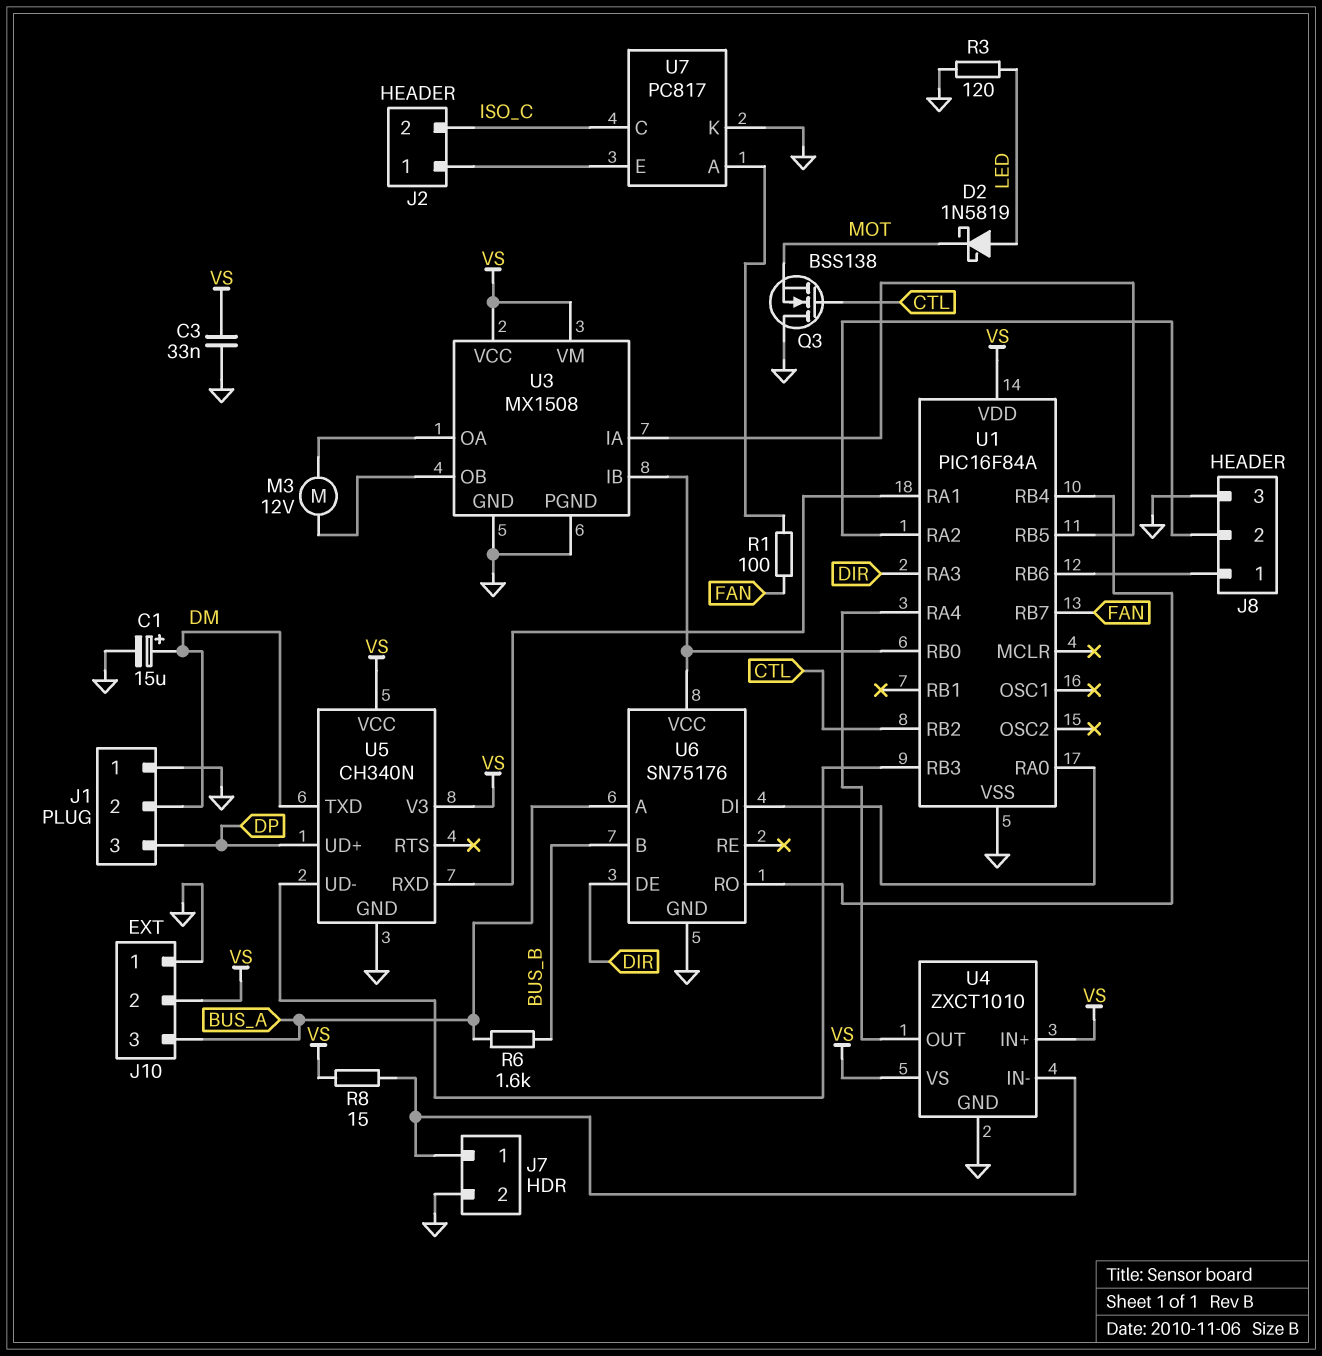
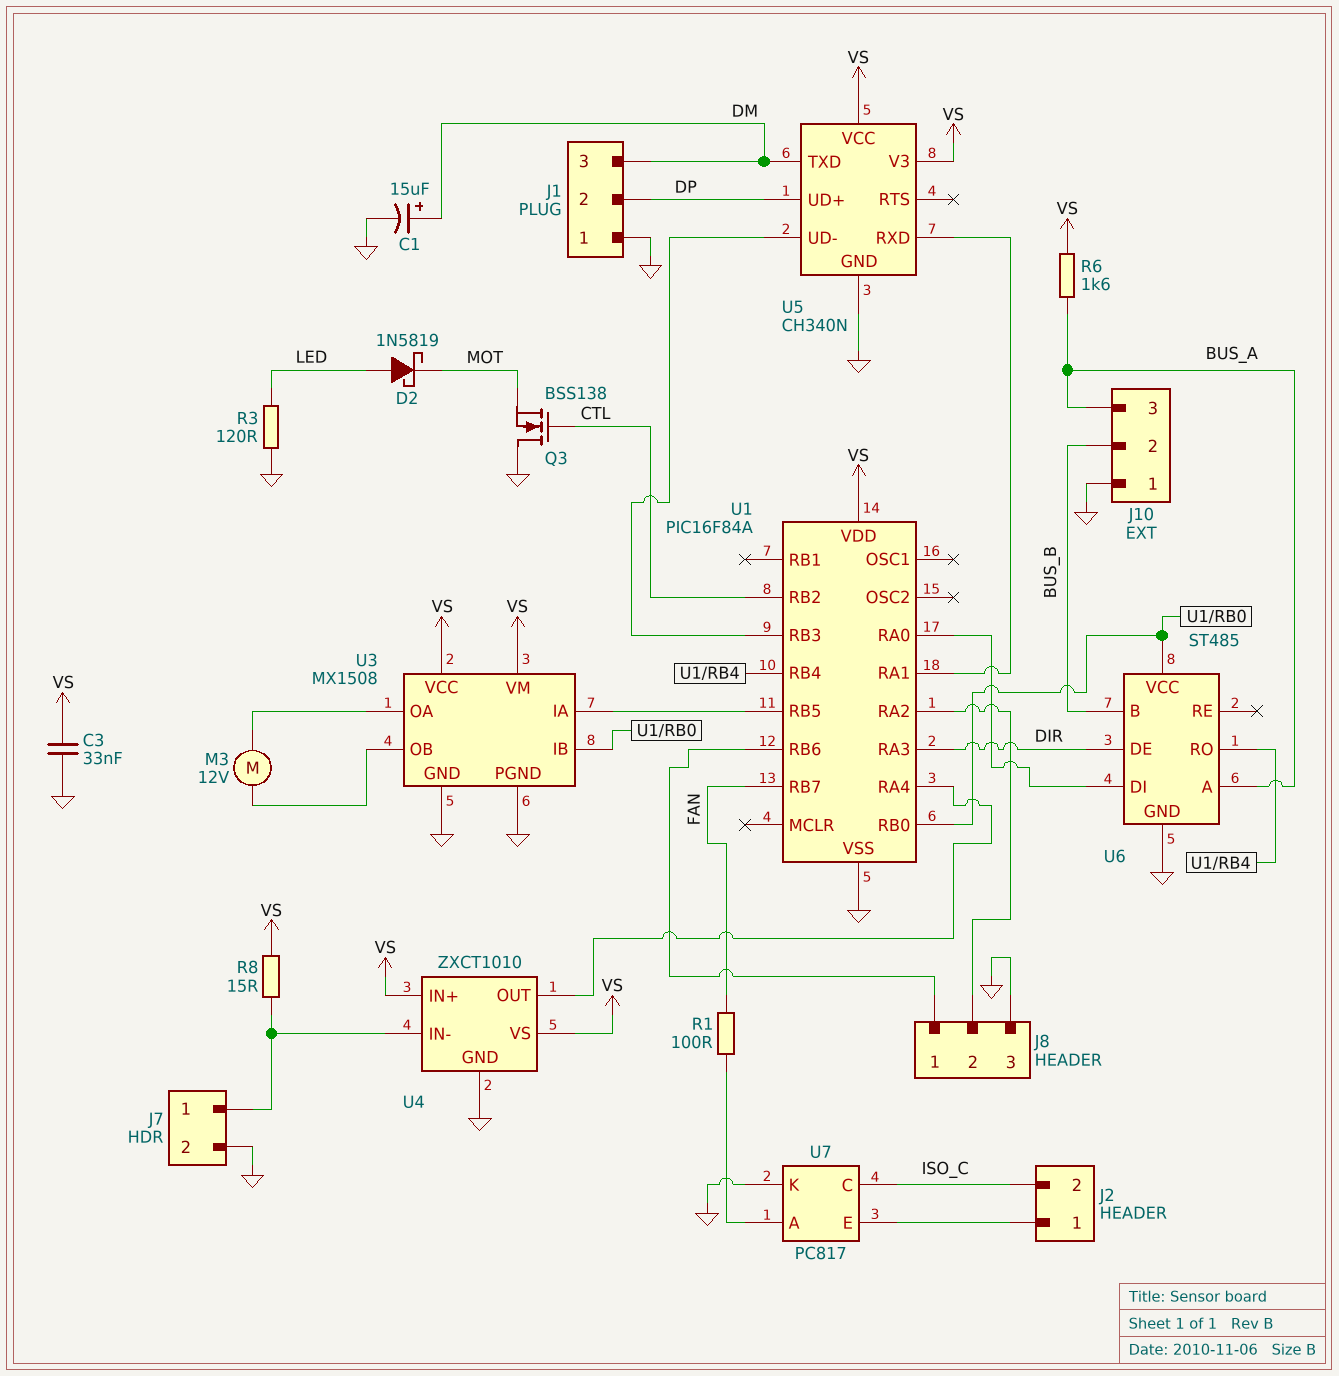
J1 pin 2: DM -> DP
J1 pin 3: DP -> DM
J10 pin 2: VS -> BUS_B
R6: 1.6k (BUS_A, BUS_B) -> 1.6k (BUS_A, VS)
U6: SN75176 -> ST485

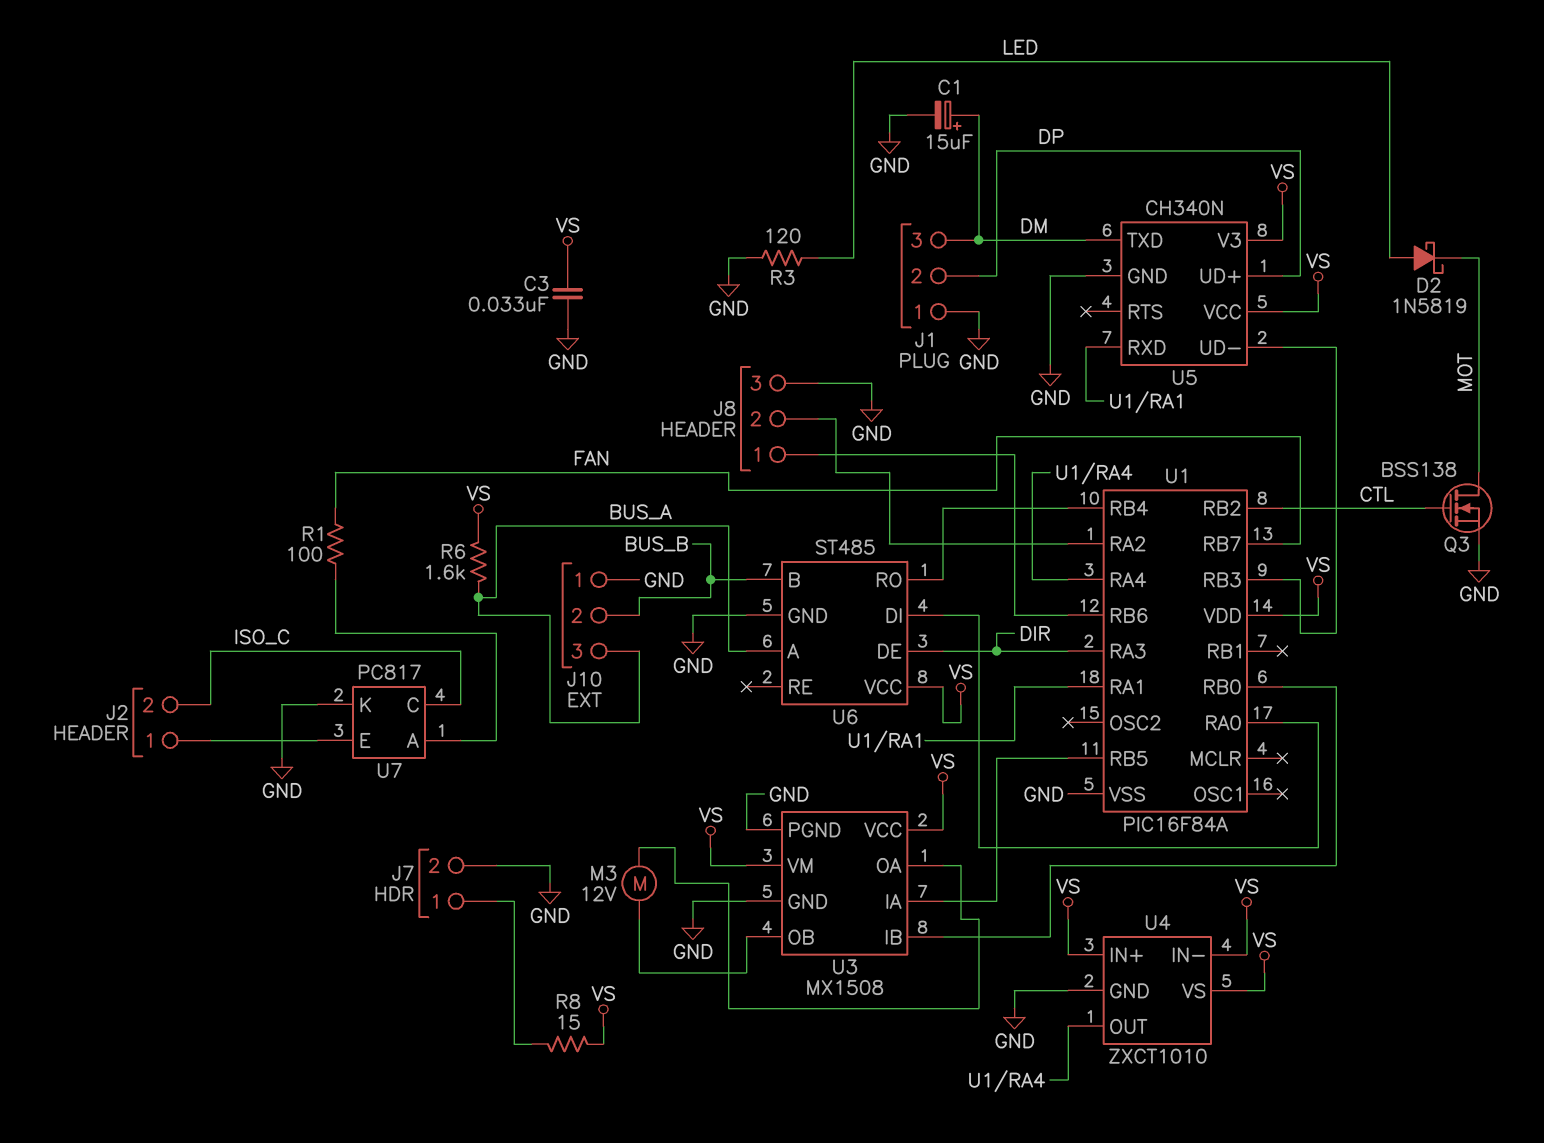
Q3: NMOS BSS138 (G CTL, D GND, S MOT) -> NMOS BSS138 (G CTL, D MOT, S GND)
U4 pin IN-: J7/1 -> VS
U6 pin VCC: U1/RB0 -> VS

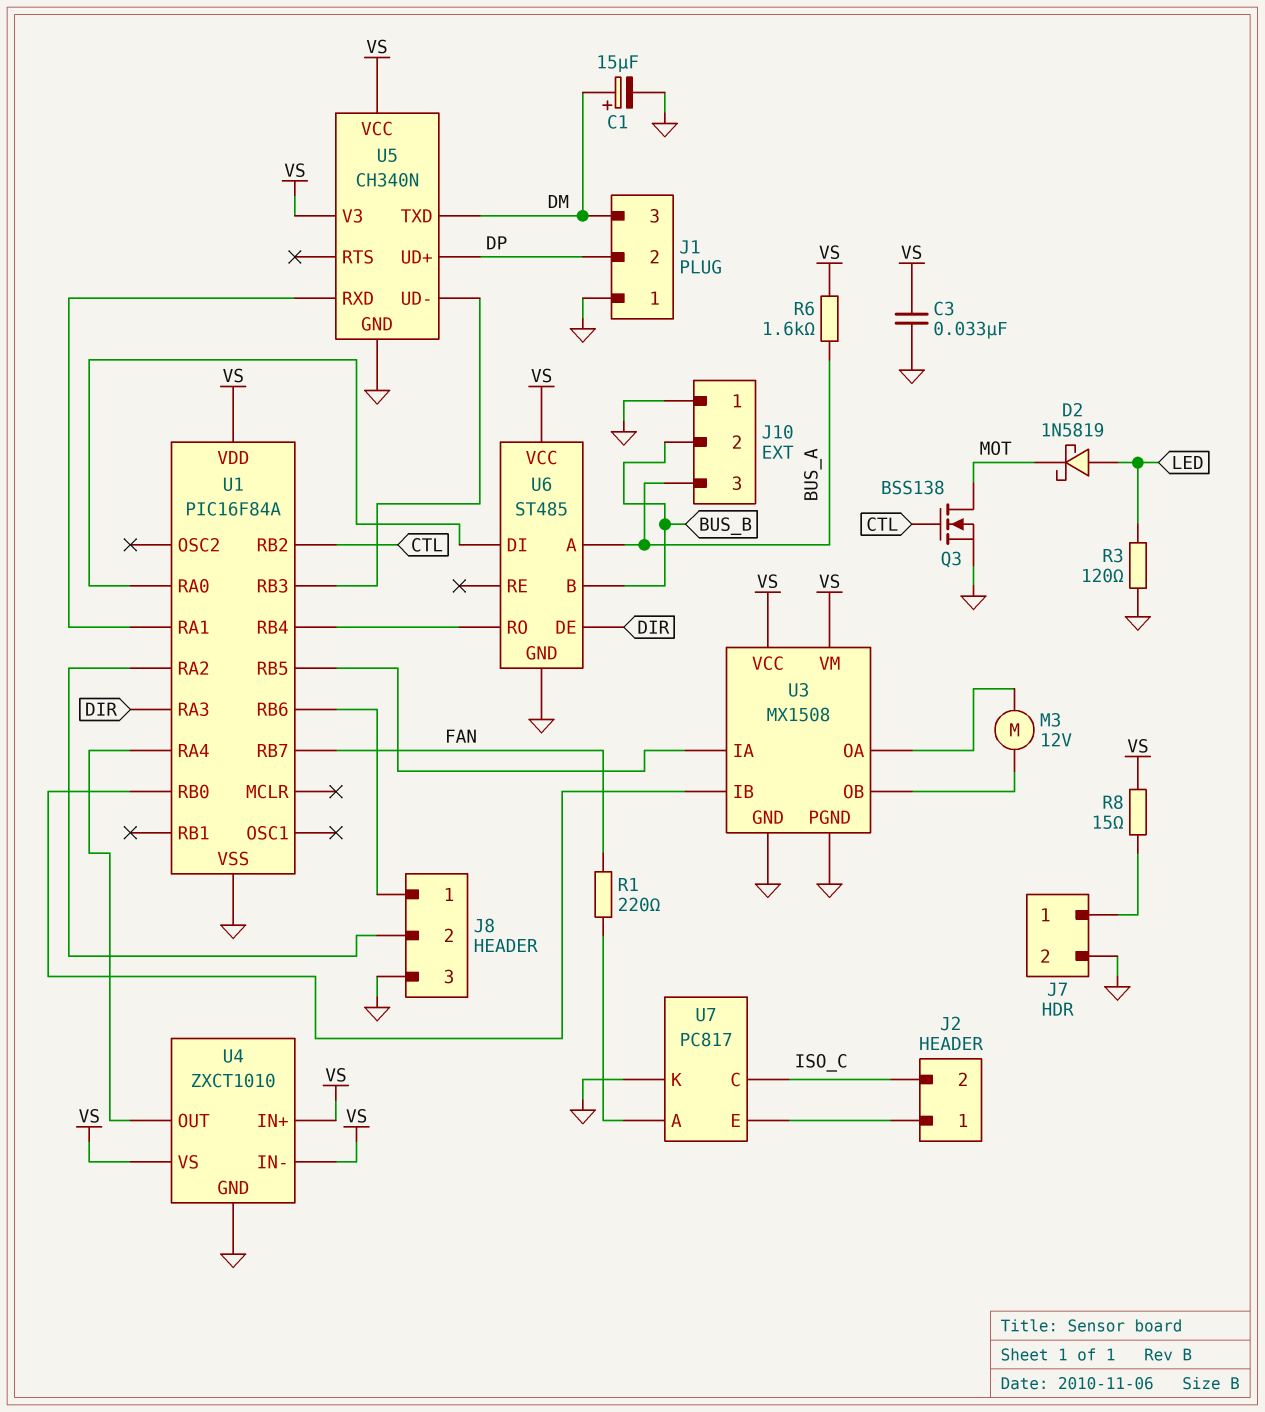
R1: 100 (FAN, U7/A) -> 220 (FAN, U7/A)

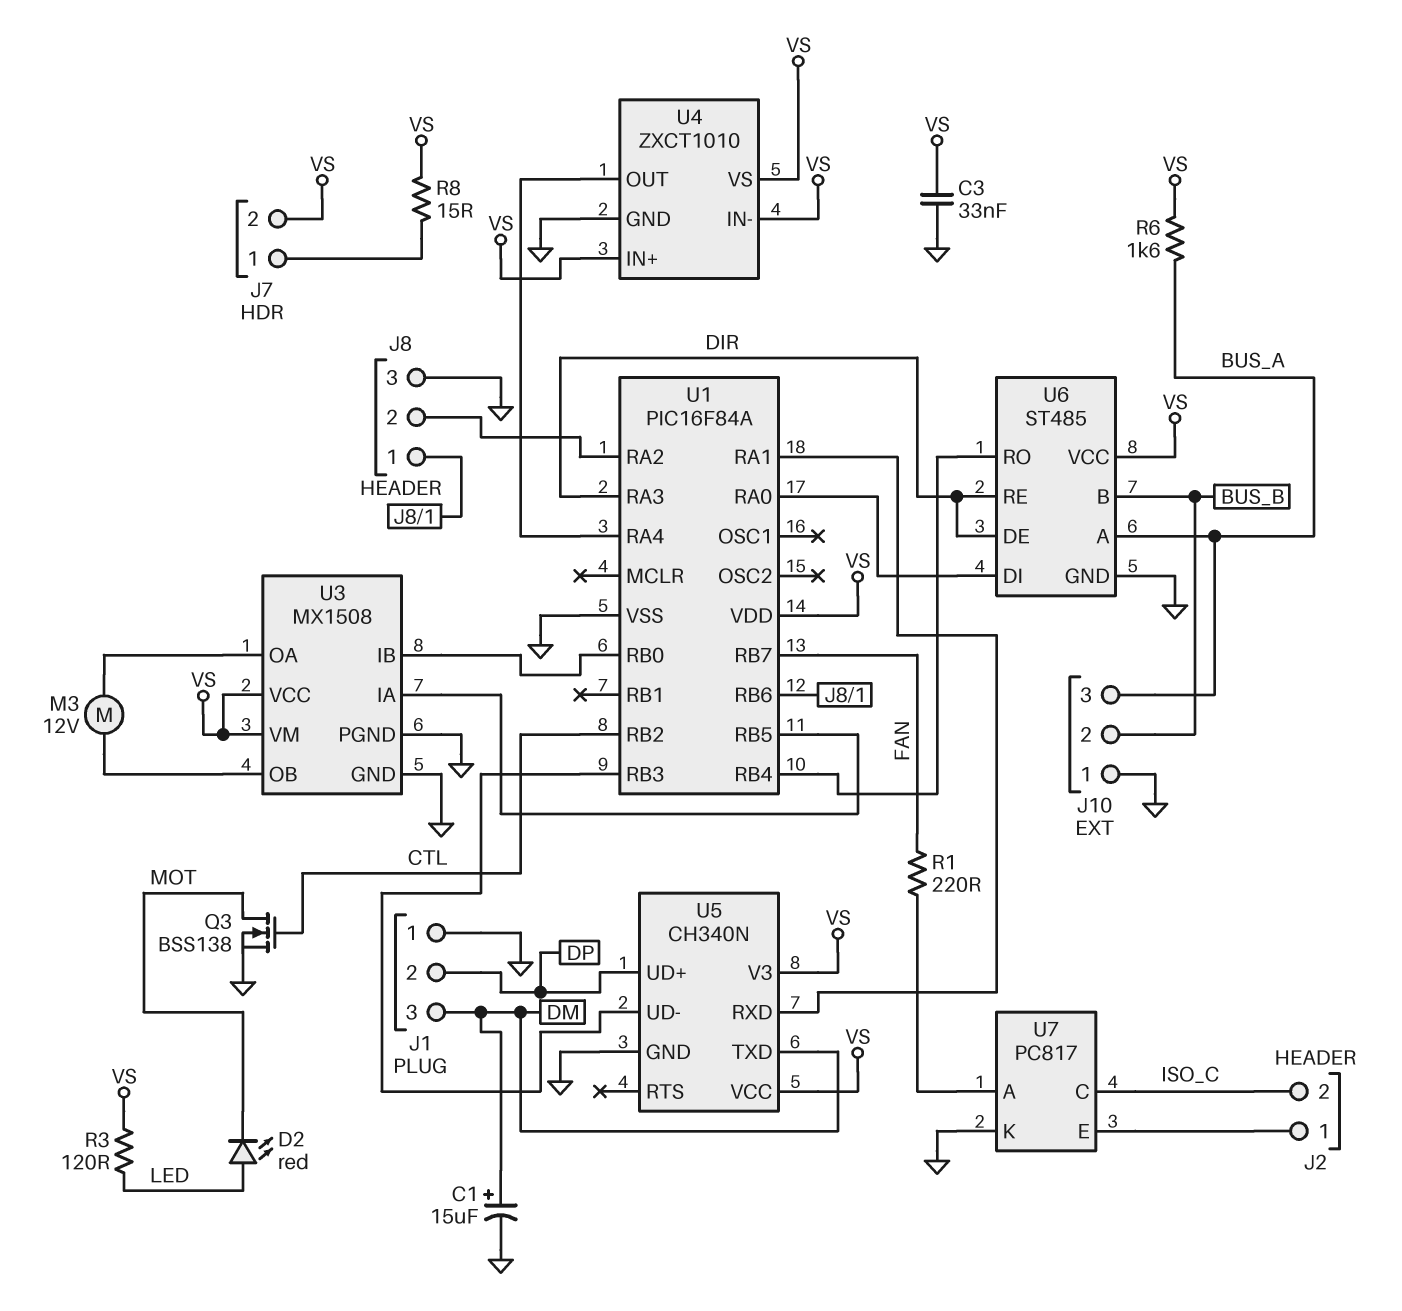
D2: schottky 1N5819 (A LED, K MOT) -> LED red (A LED, K MOT)
J7 pin 2: GND -> VS
R3: 120 (GND, LED) -> 120 (LED, VS)
U6 pin RE: none -> DIR

